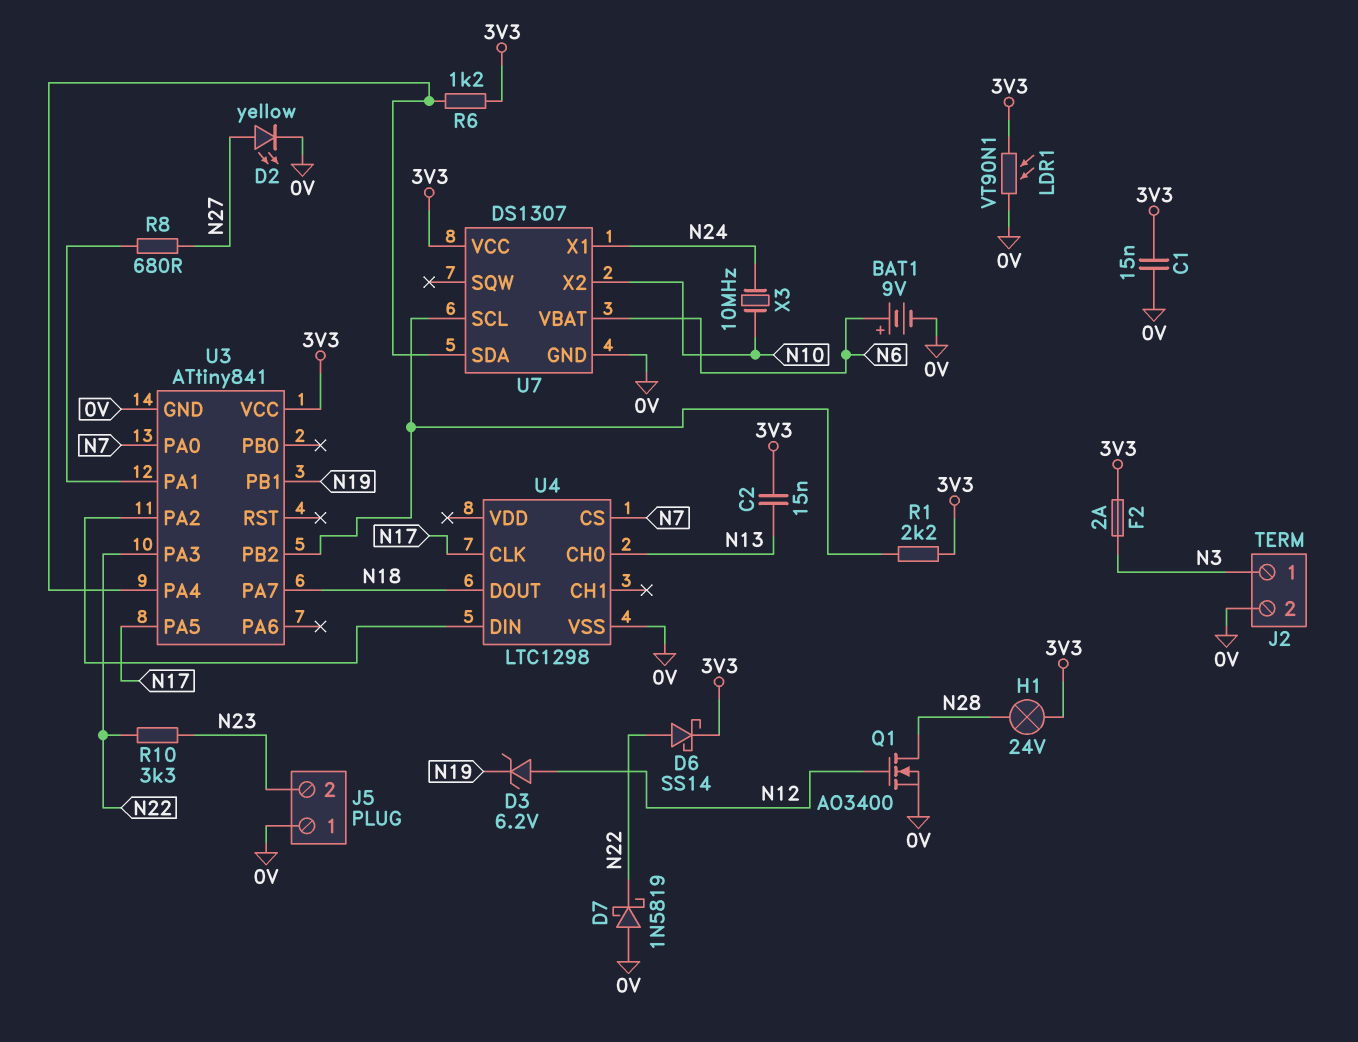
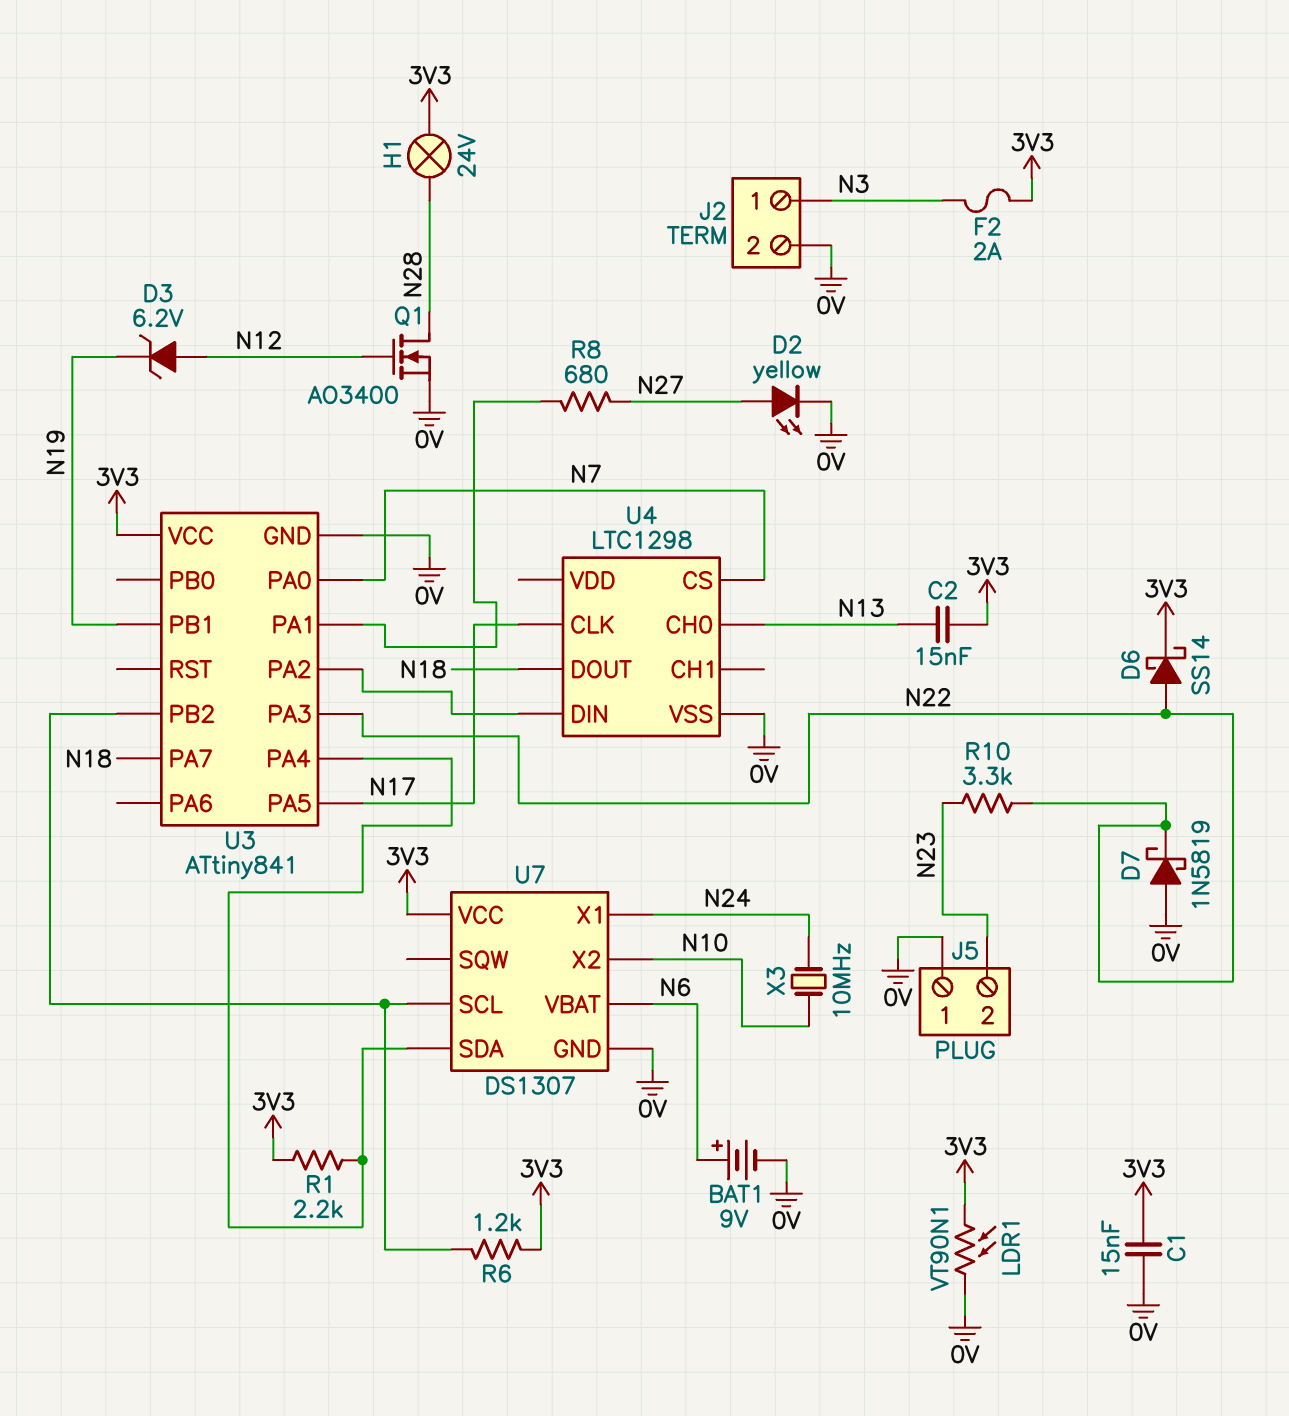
R1: 2.2k (3V3, U3/PB2) -> 2.2k (3V3, U3/PA4)
R6: 1.2k (3V3, U3/PA4) -> 1.2k (3V3, U3/PB2)

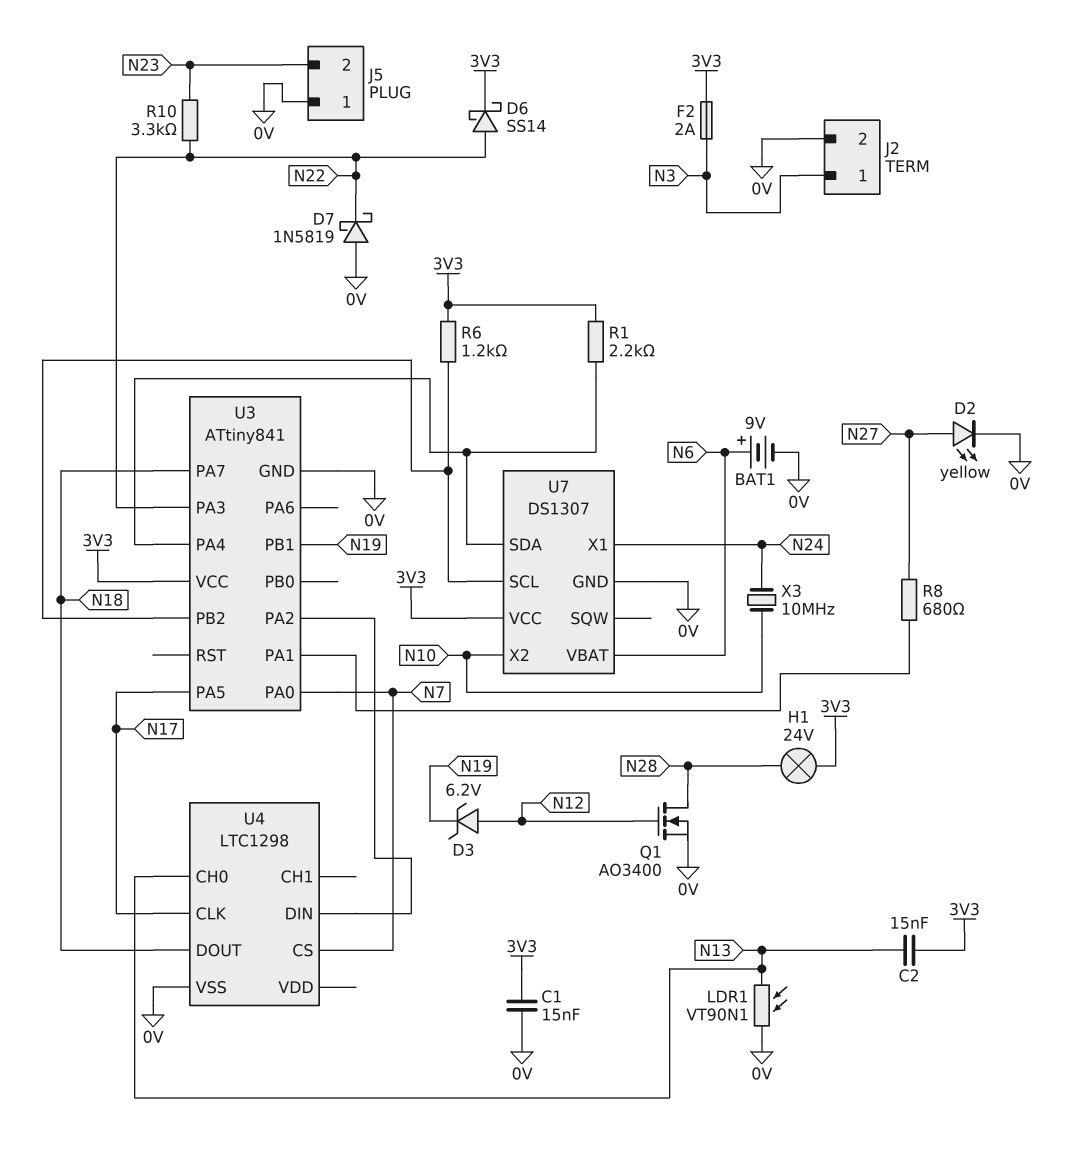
LDR1: VT90N1 (0V, 3V3) -> VT90N1 (0V, N13)

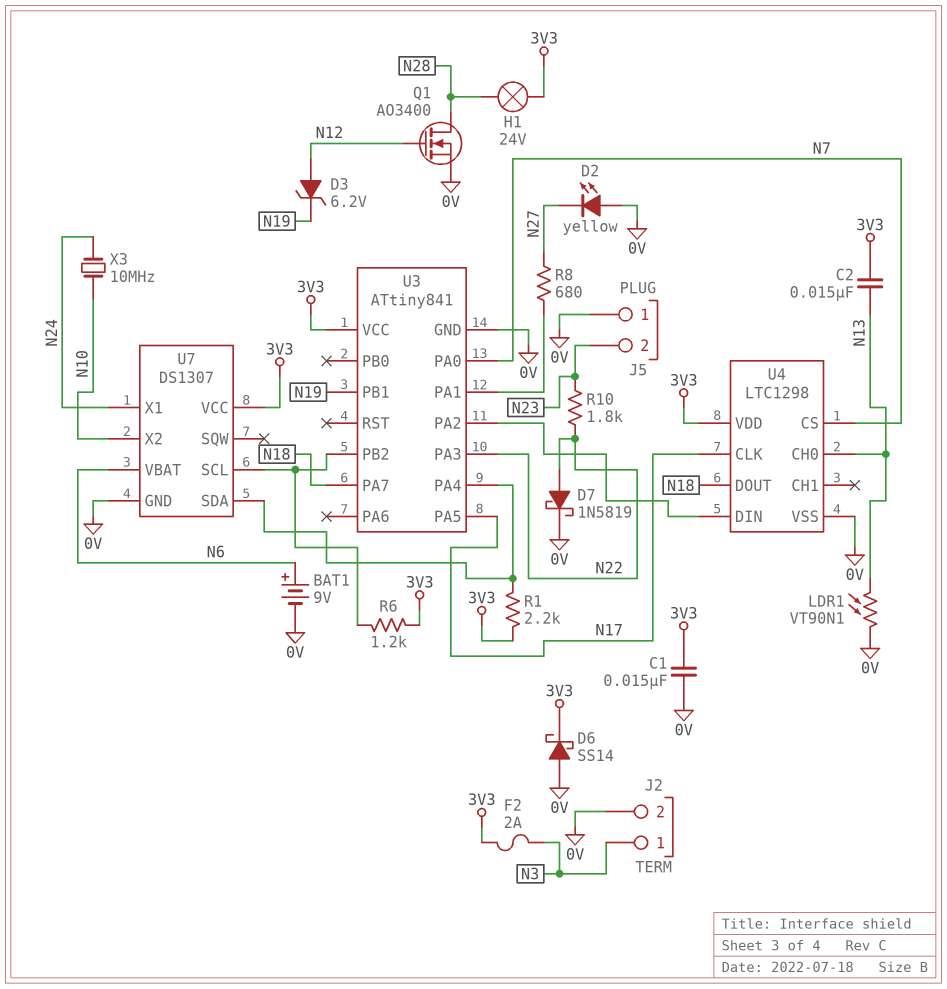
D2: LED yellow (A N27, K 0V) -> LED yellow (A 0V, K N27)
D6: schottky SS14 (A N22, K 3V3) -> schottky SS14 (A 0V, K 3V3)
D7: schottky 1N5819 (A 0V, K N22) -> schottky 1N5819 (A N22, K 0V)
R10: 3.3k (N22, N23) -> 1.8k (N22, N23)
U4 pin VDD: none -> 3V3

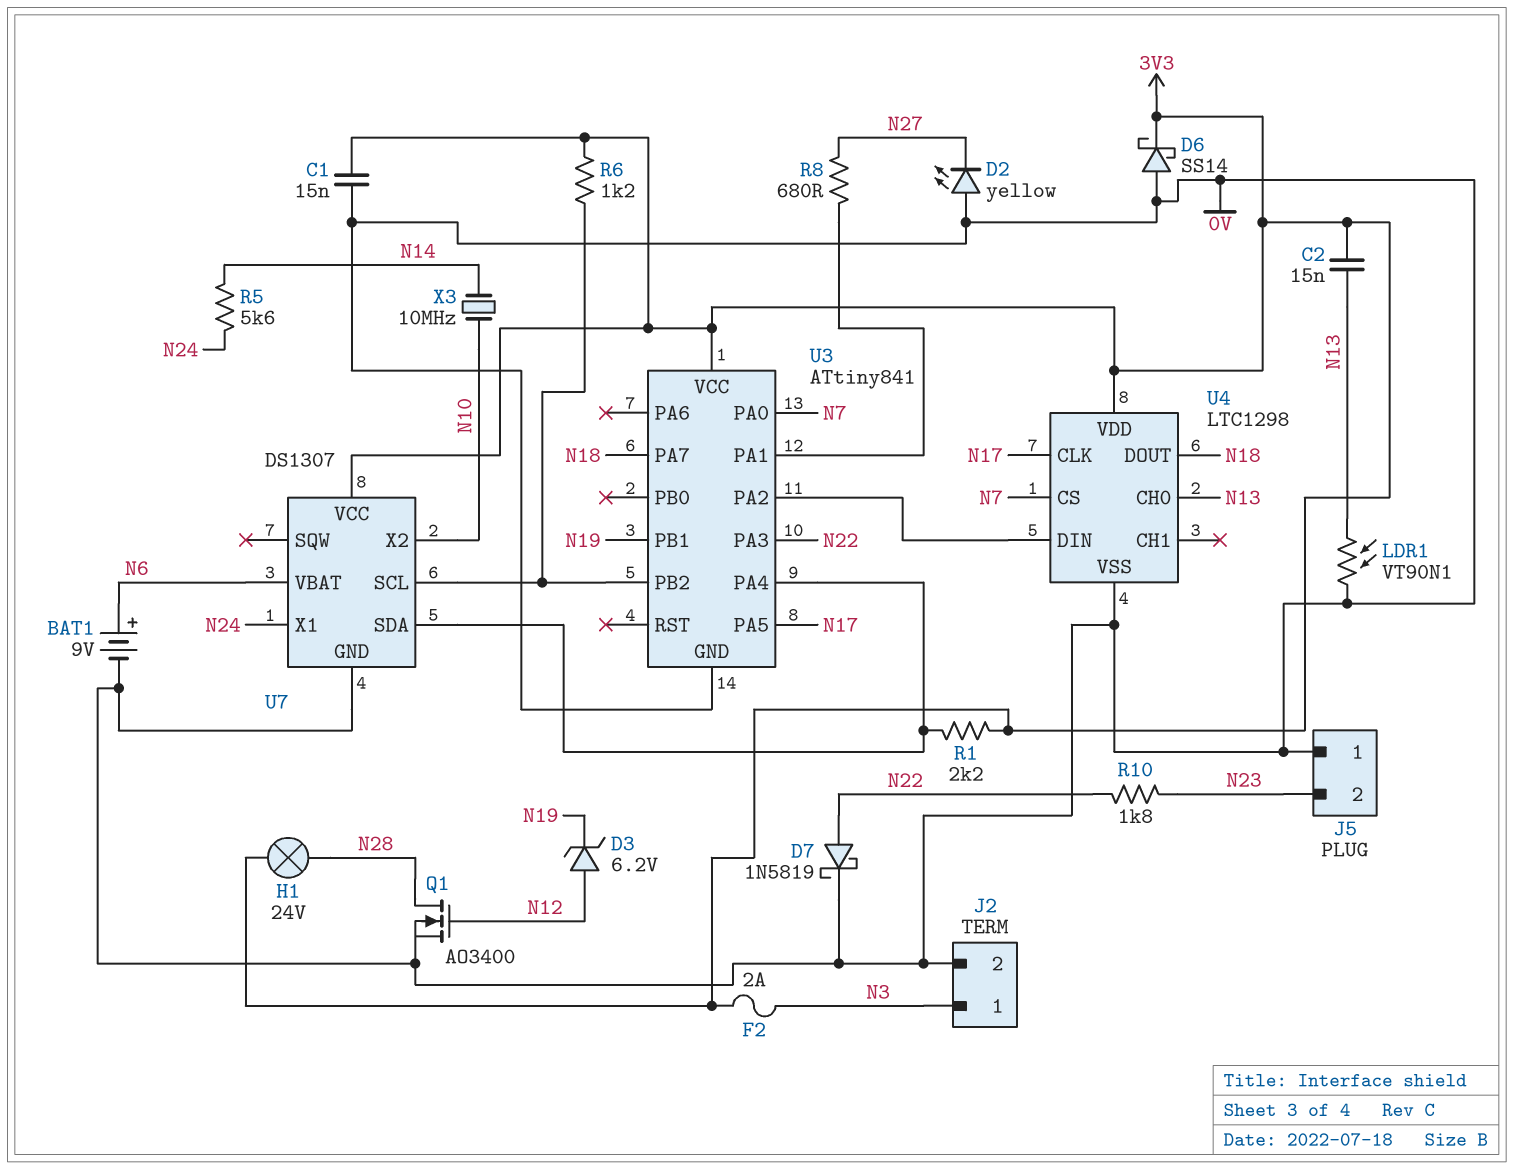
R5: none -> 5.6k (N14, N24)
X3: 10MHz (N10, N24) -> 10MHz (N10, N14)

